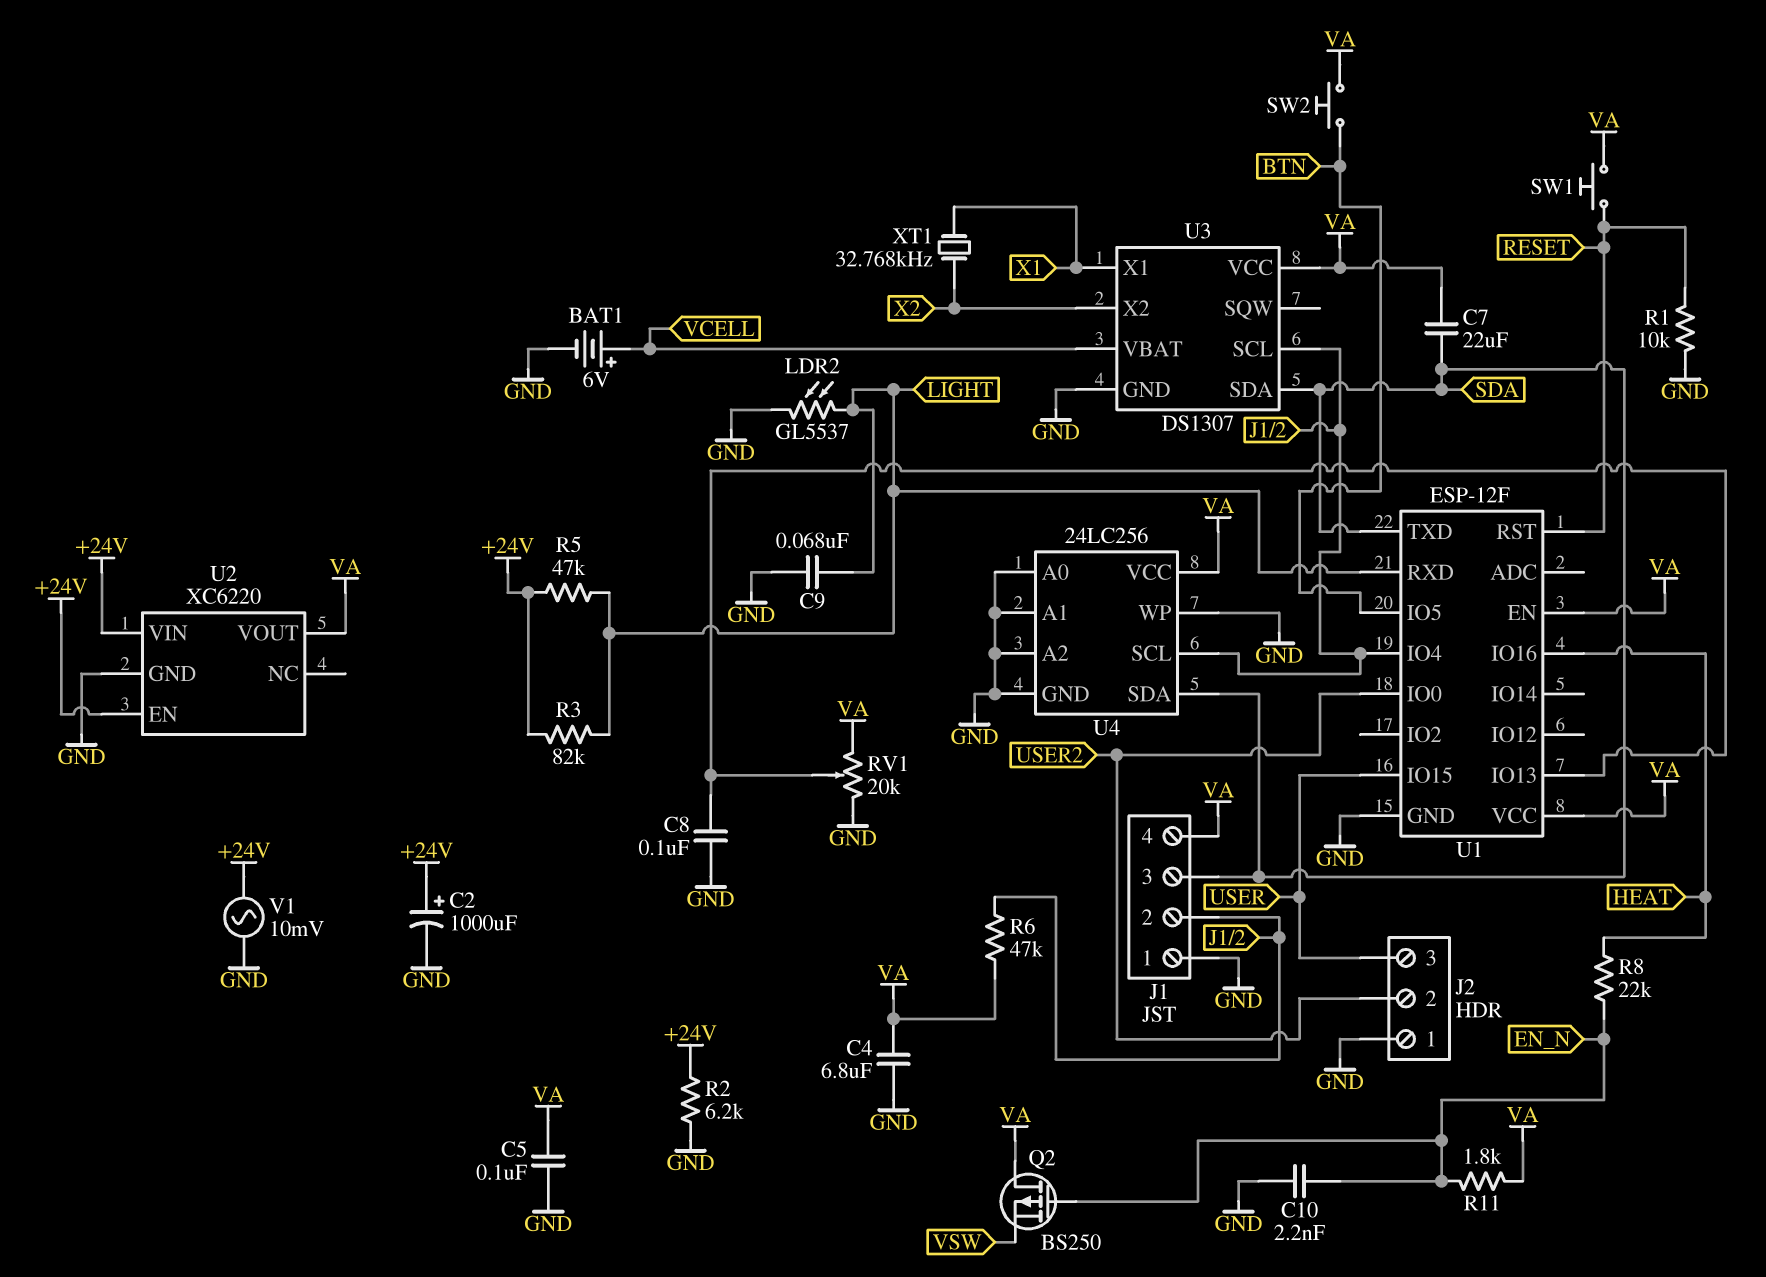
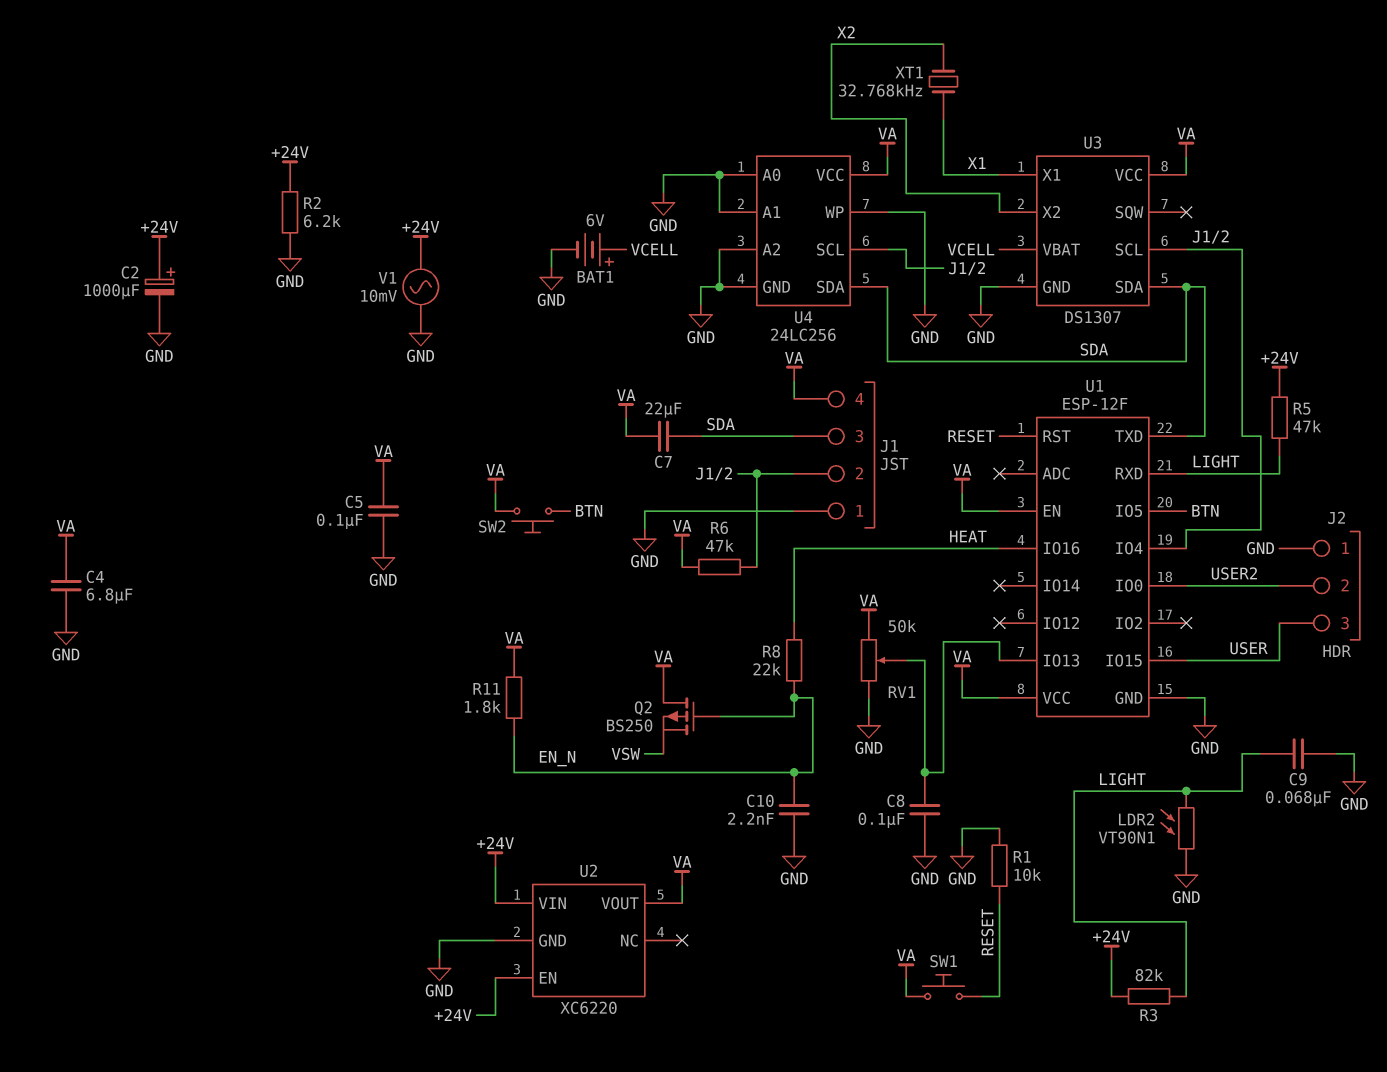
LDR2: GL5537 (GND, LIGHT) -> VT90N1 (GND, LIGHT)
RV1: 20k (GND, VA, wiper U1/IO13) -> 50k (GND, VA, wiper U1/IO13)

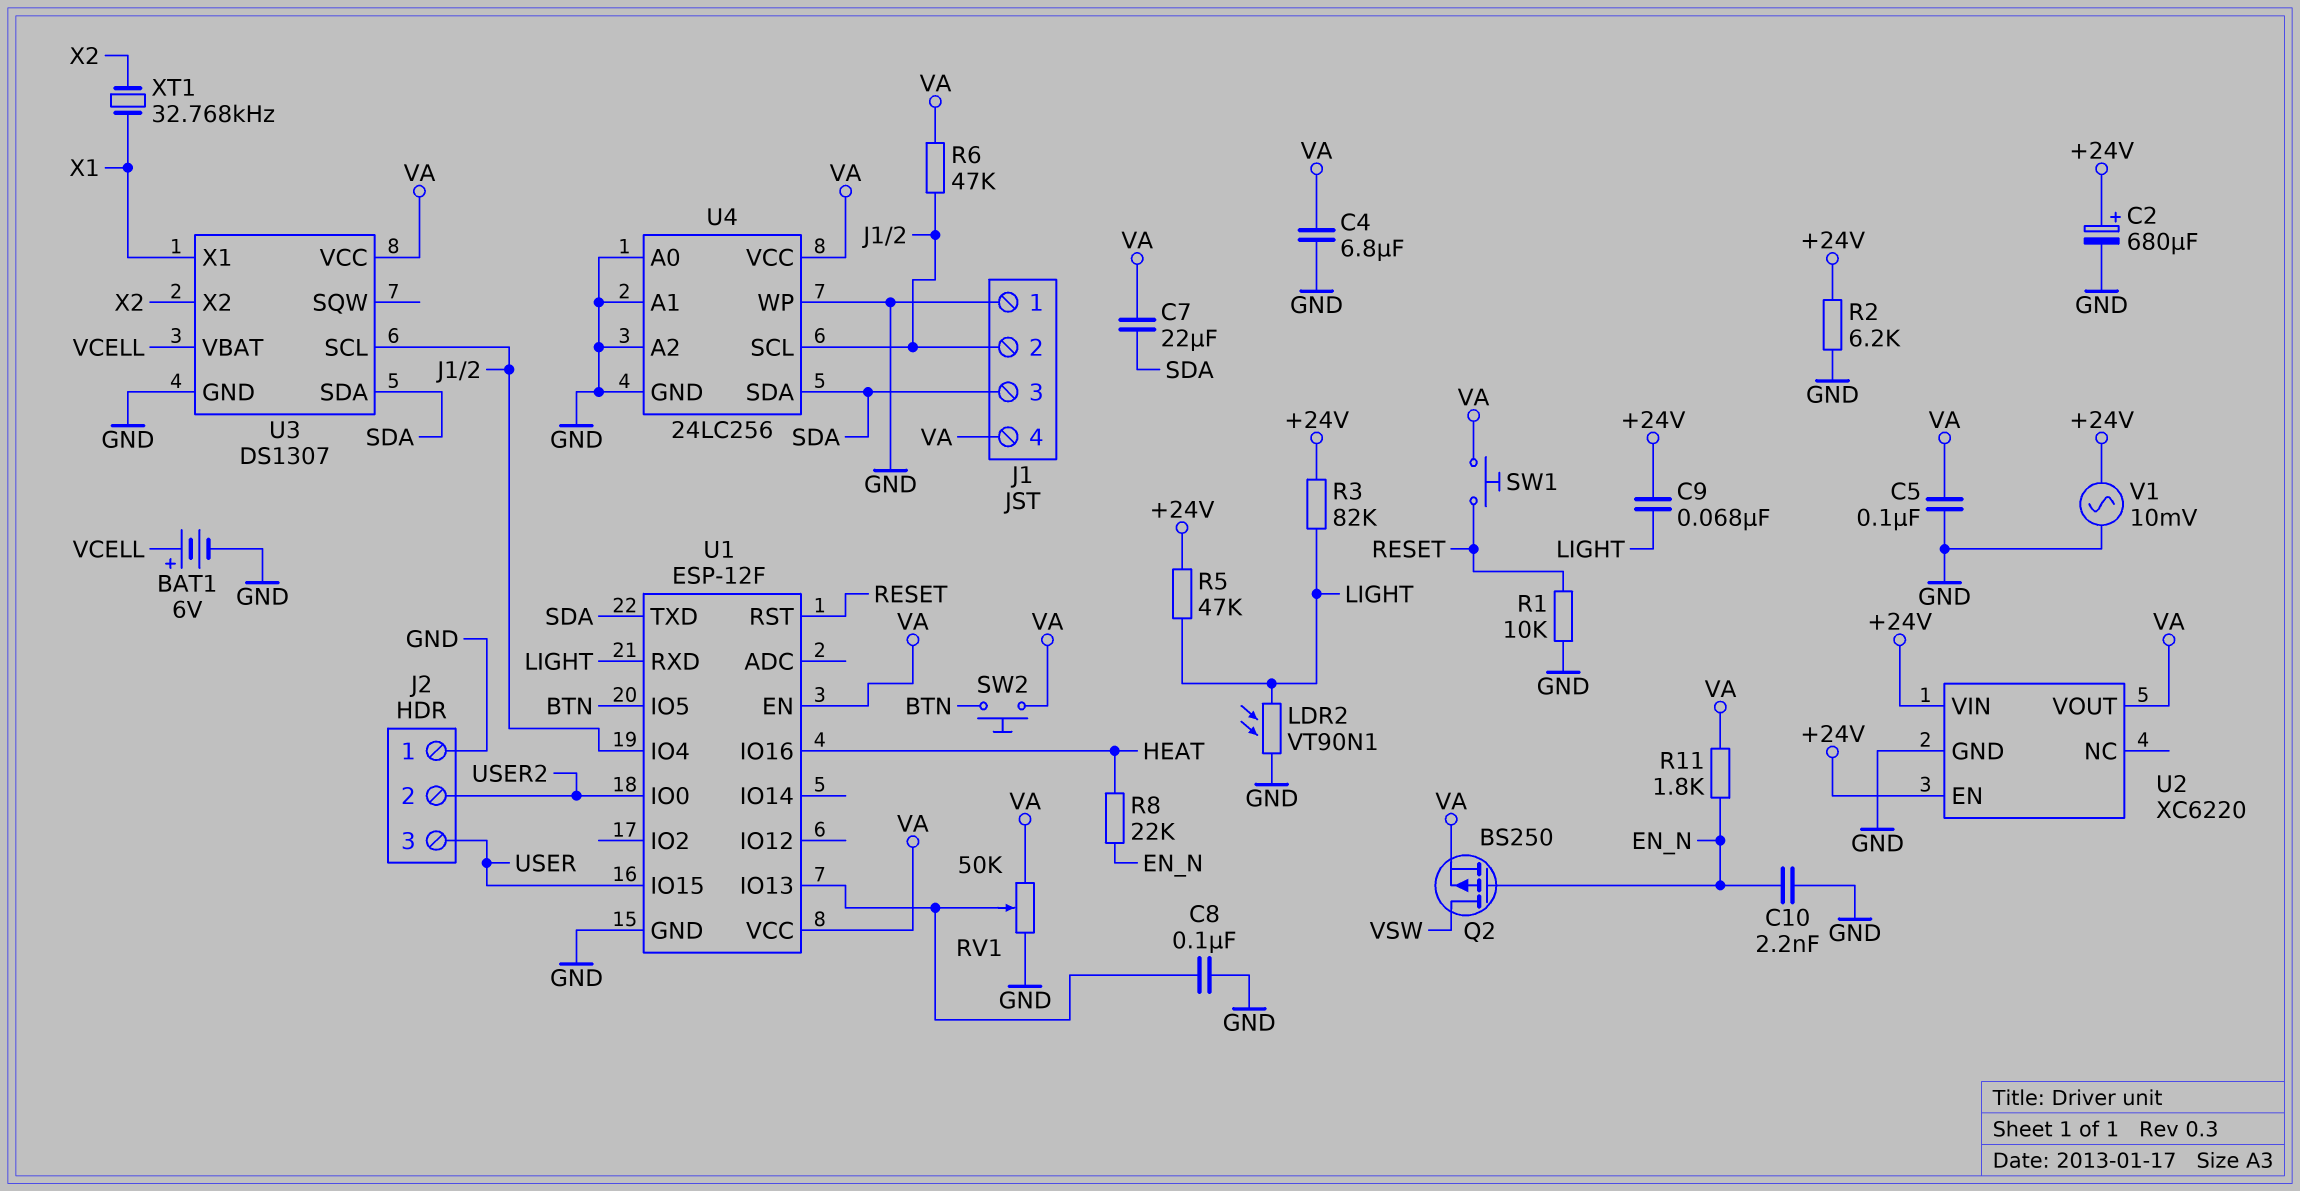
C2: 1000uF (plus +24V, minus GND) -> 680uF (plus +24V, minus GND)
C9: 68nF (GND, LIGHT) -> 68nF (+24V, LIGHT)
Q2: PMOS BS250 (G EN_N, D VA, S VSW) -> PMOS BS250 (G EN_N, D VSW, S VA)

